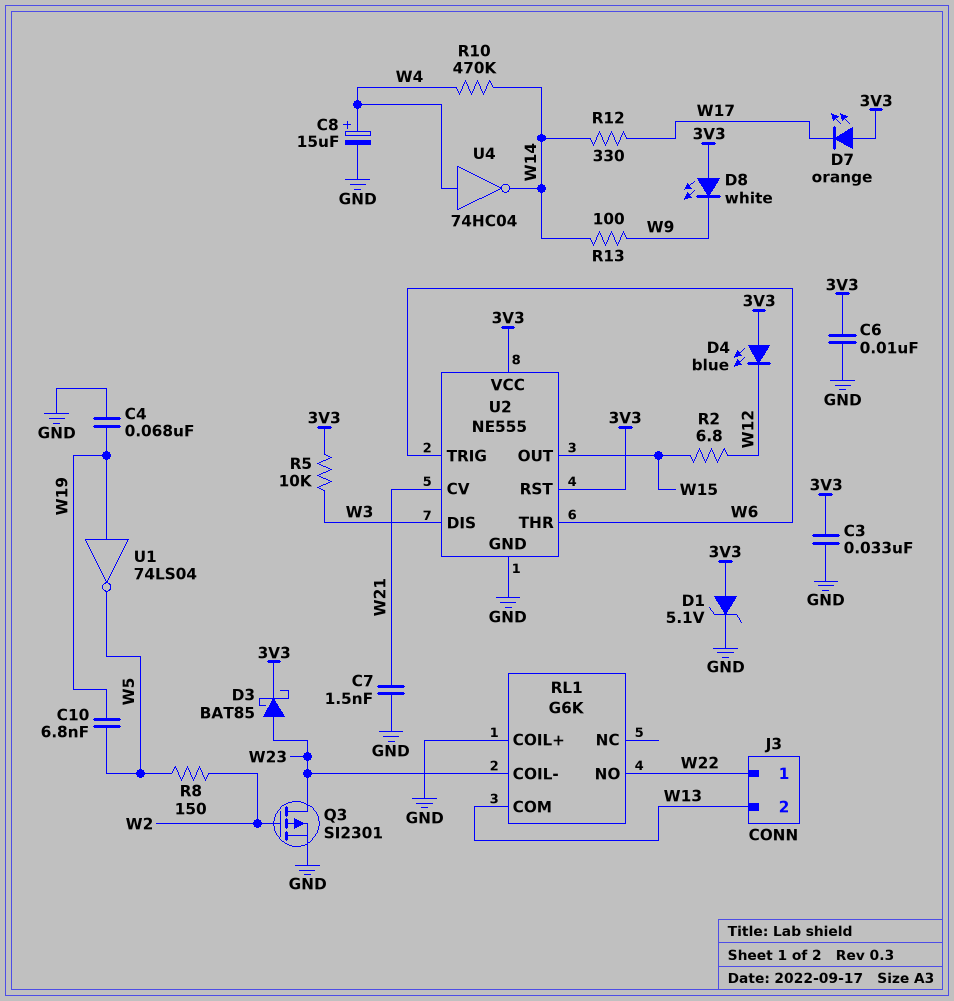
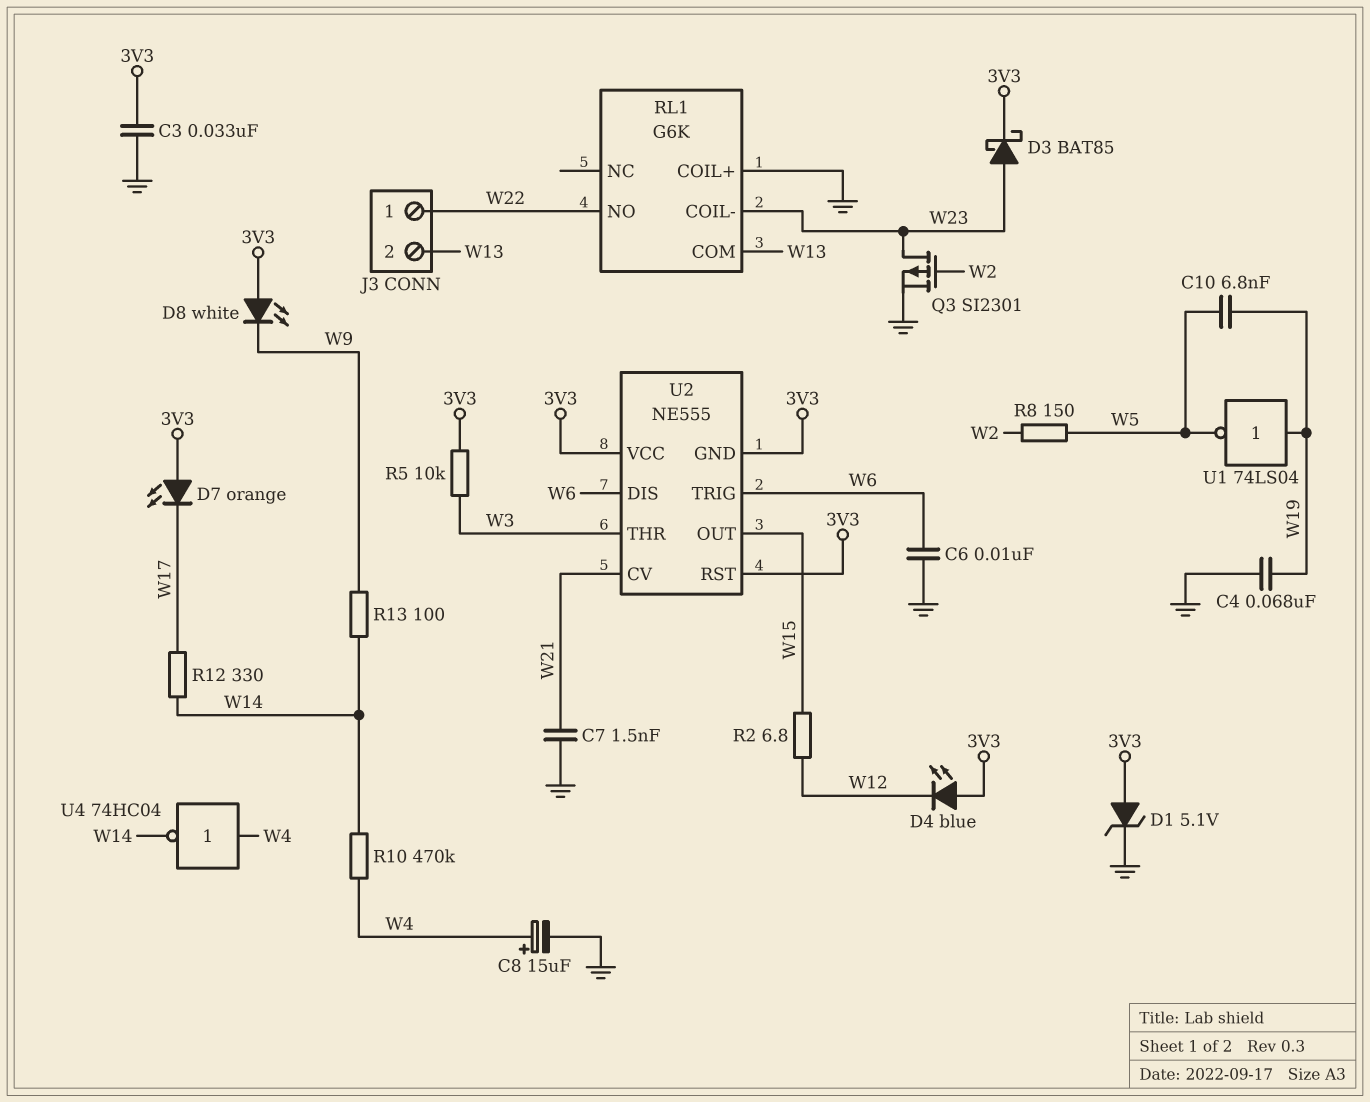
C6: 10nF (3V3, GND) -> 10nF (GND, W6)
U2 pin DIS: W3 -> W6
U2 pin GND: GND -> 3V3
U2 pin THR: W6 -> W3

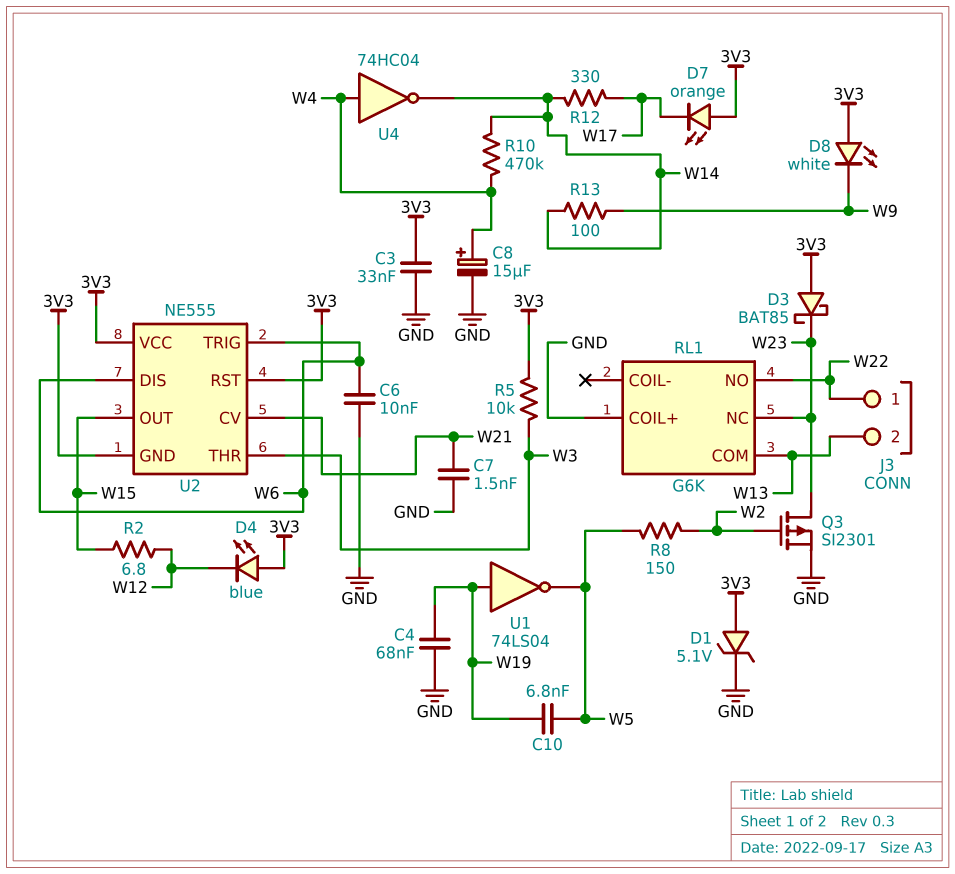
D3: schottky BAT85 (A W23, K 3V3) -> schottky BAT85 (A 3V3, K W23)
RL1 pin COIL-: W23 -> none
RL1 pin NC: none -> W23

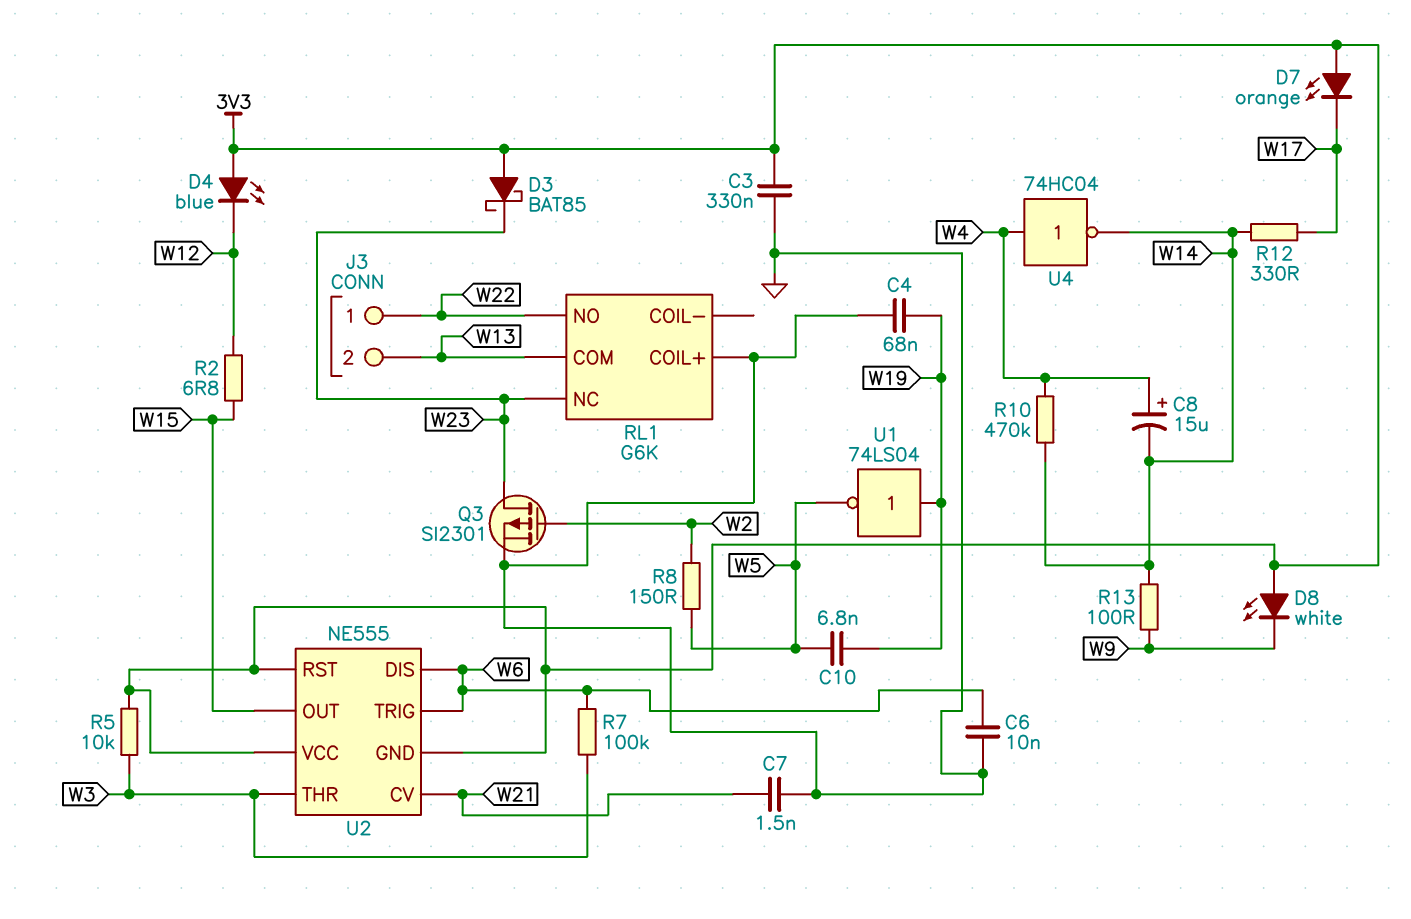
C3: 33nF (3V3, GND) -> 330nF (3V3, GND)
C8: 15uF (plus W4, minus GND) -> 15uF (plus W4, minus W14)
D1: zener 5.1V (A 3V3, K GND) -> none
R7: none -> 100k (W3, W6)

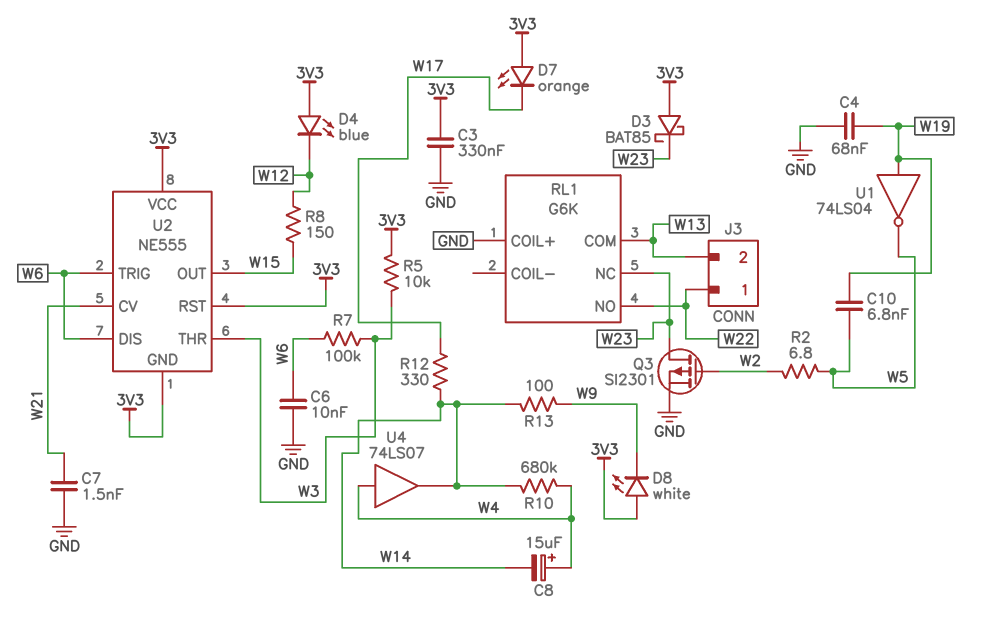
R2: 6.8 (W12, W15) -> 6.8 (W2, W5)
R8: 150 (W2, W5) -> 150 (W12, W15)
R10: 470k (W4, W14) -> 680k (W4, W14)
U4: NOT 74HC04 (in W4, out W14) -> buffer 74LS07 (in W4, out W14)

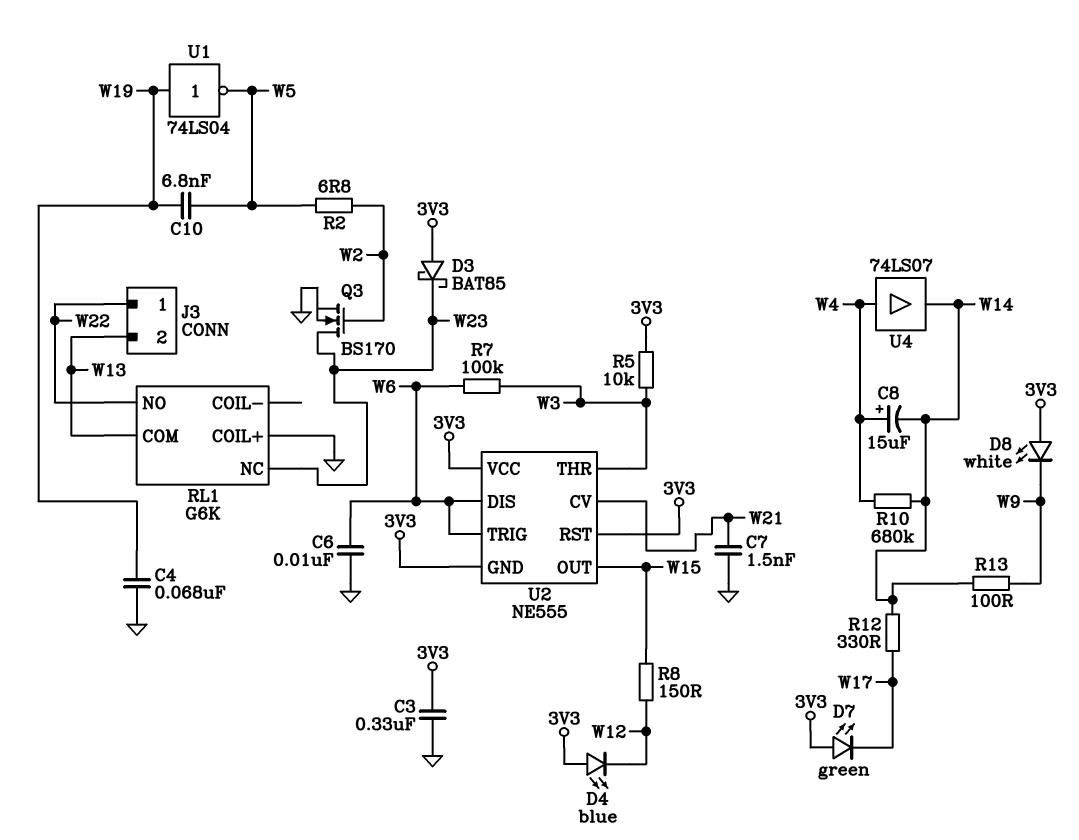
D7: LED orange (A 3V3, K W17) -> LED green (A 3V3, K W17)
Q3: PMOS SI2301 (G W2, D W23, S GND) -> NMOS BS170 (G W2, D W23, S GND)

